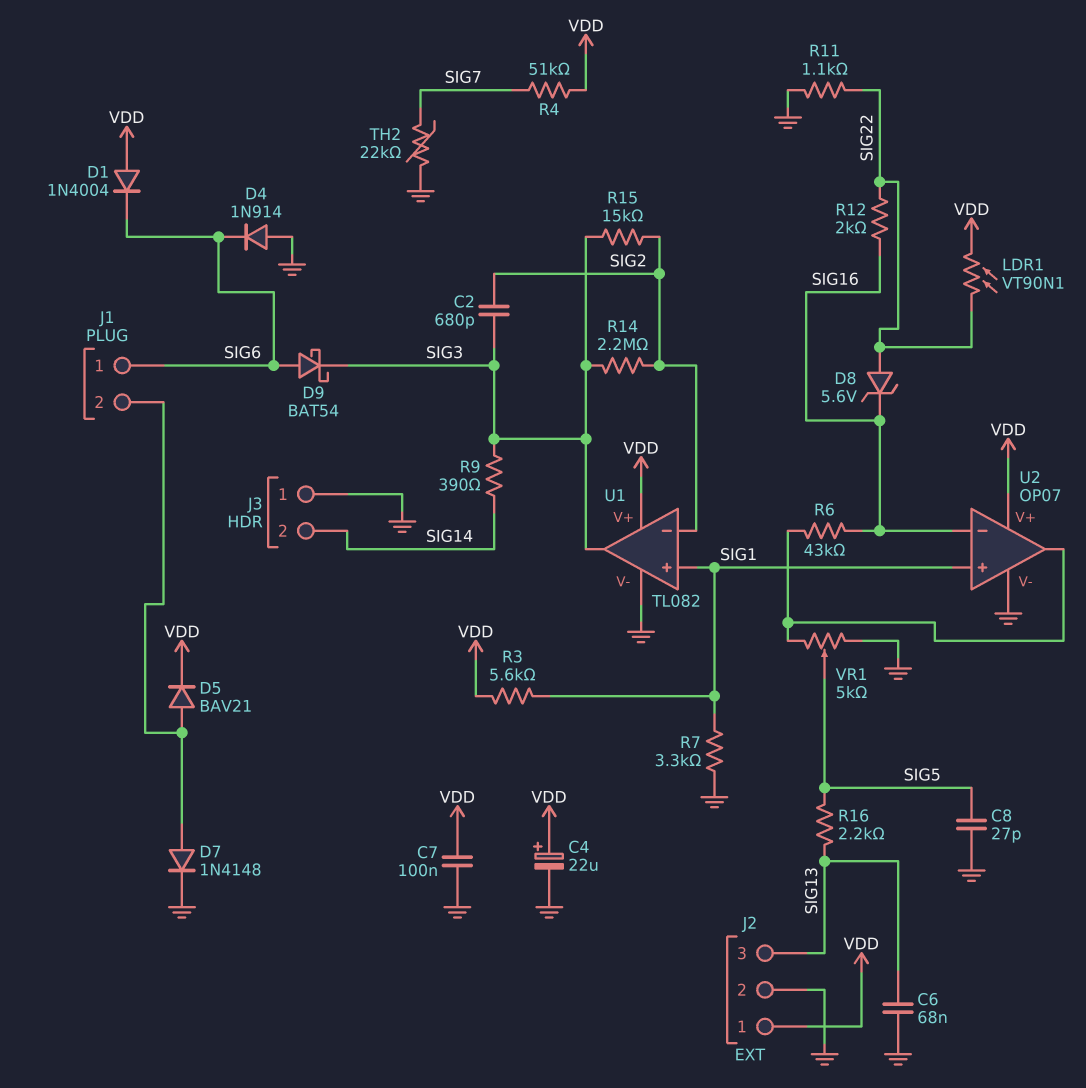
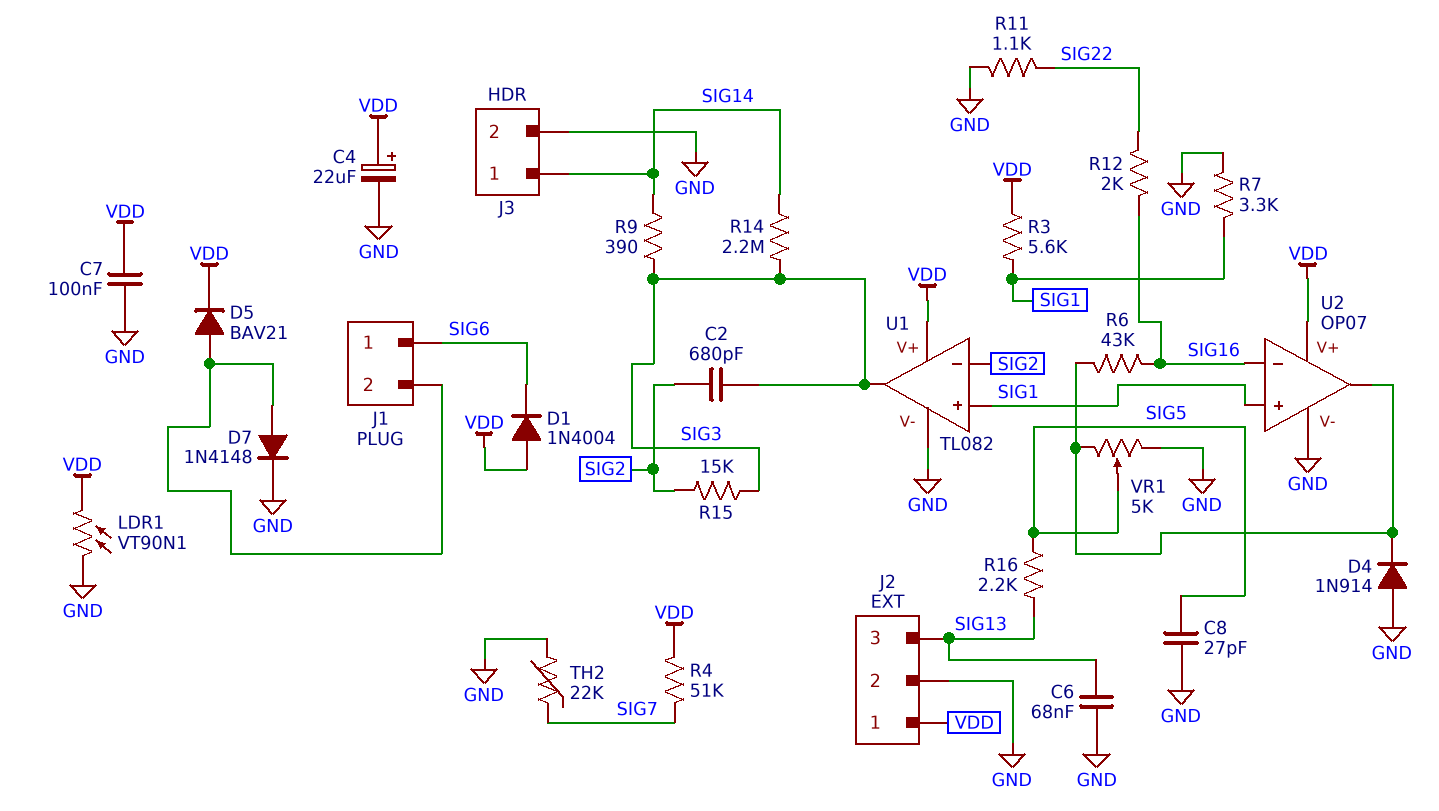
D4: diode 1N914 (A GND, K SIG6) -> diode 1N914 (A GND, K U2/out)
D8: zener 5.6V (A SIG22, K SIG16) -> none
D9: schottky BAT54 (A SIG6, K SIG3) -> none
J3 pin 1: GND -> SIG14
J3 pin 2: SIG14 -> GND
LDR1: VT90N1 (SIG22, VDD) -> VT90N1 (GND, VDD)
R14: 2.2M (SIG2, SIG3) -> 2.2M (SIG3, SIG14)

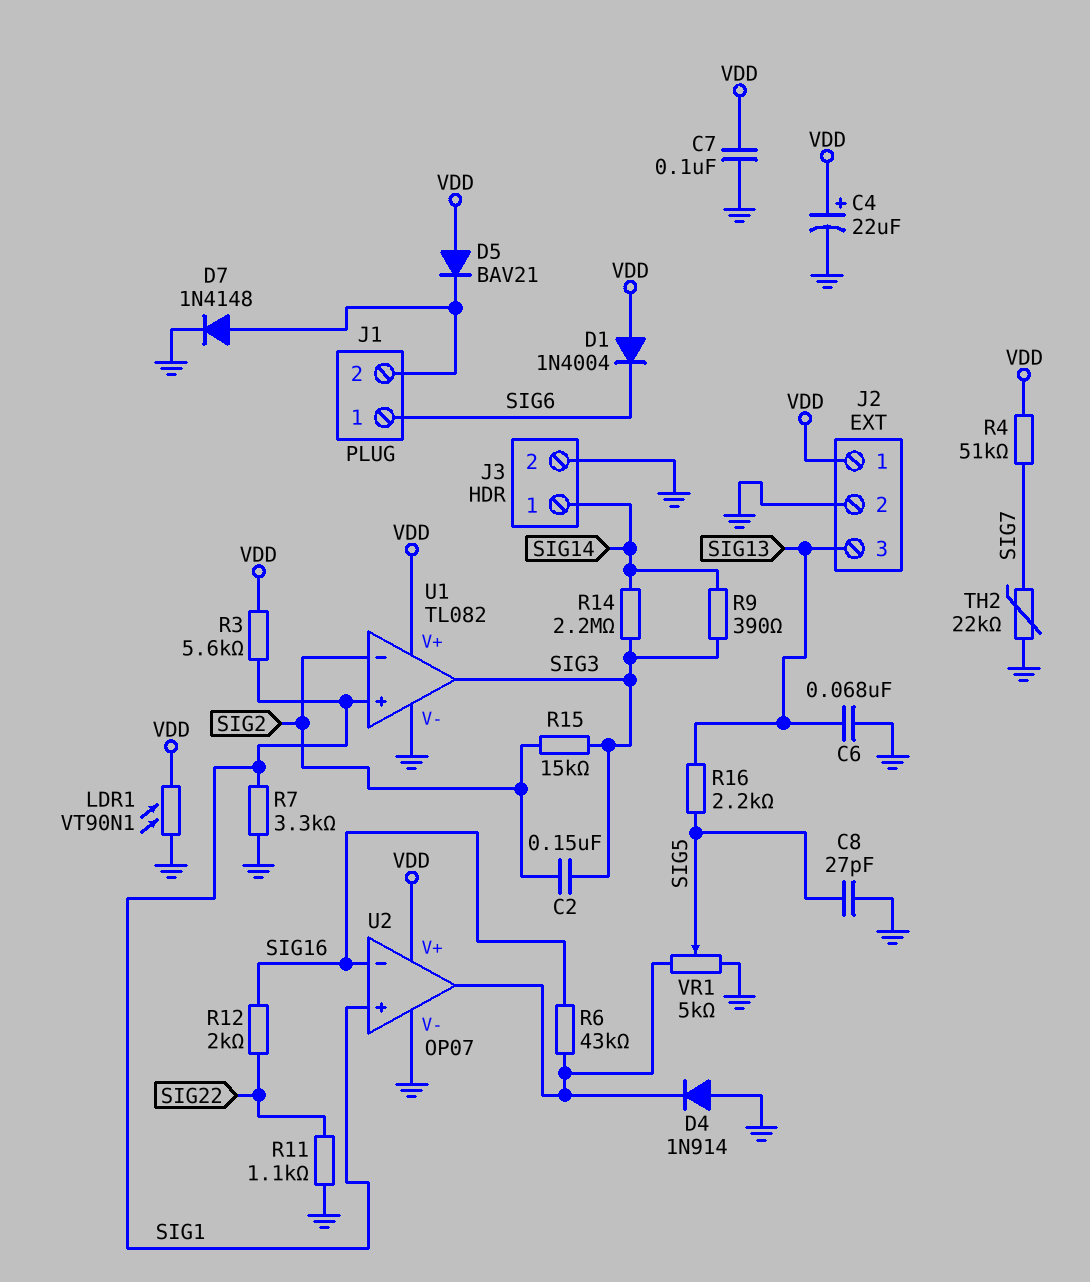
C2: 680pF (SIG2, SIG3) -> 150nF (SIG2, SIG3)
D5: diode BAV21 (A J1/2, K VDD) -> diode BAV21 (A VDD, K J1/2)

